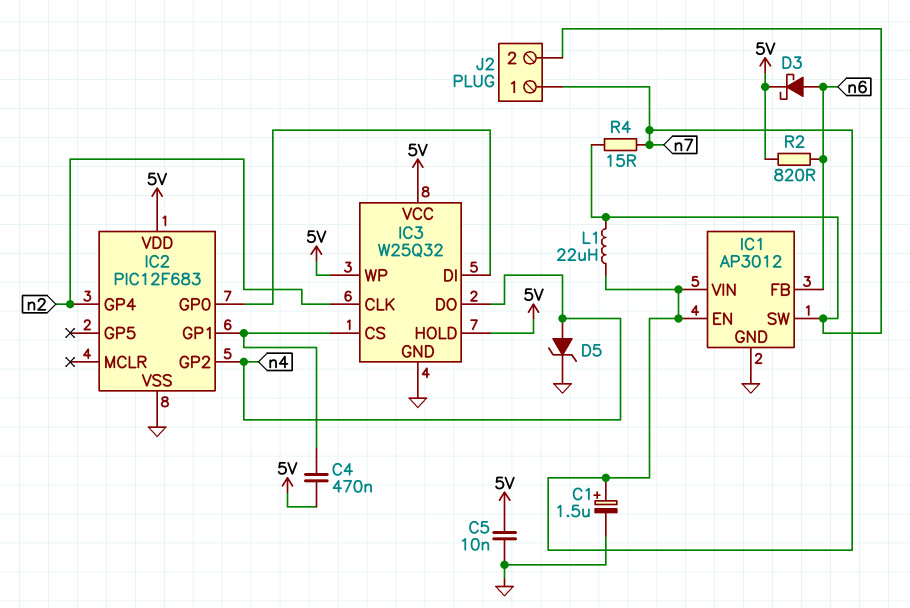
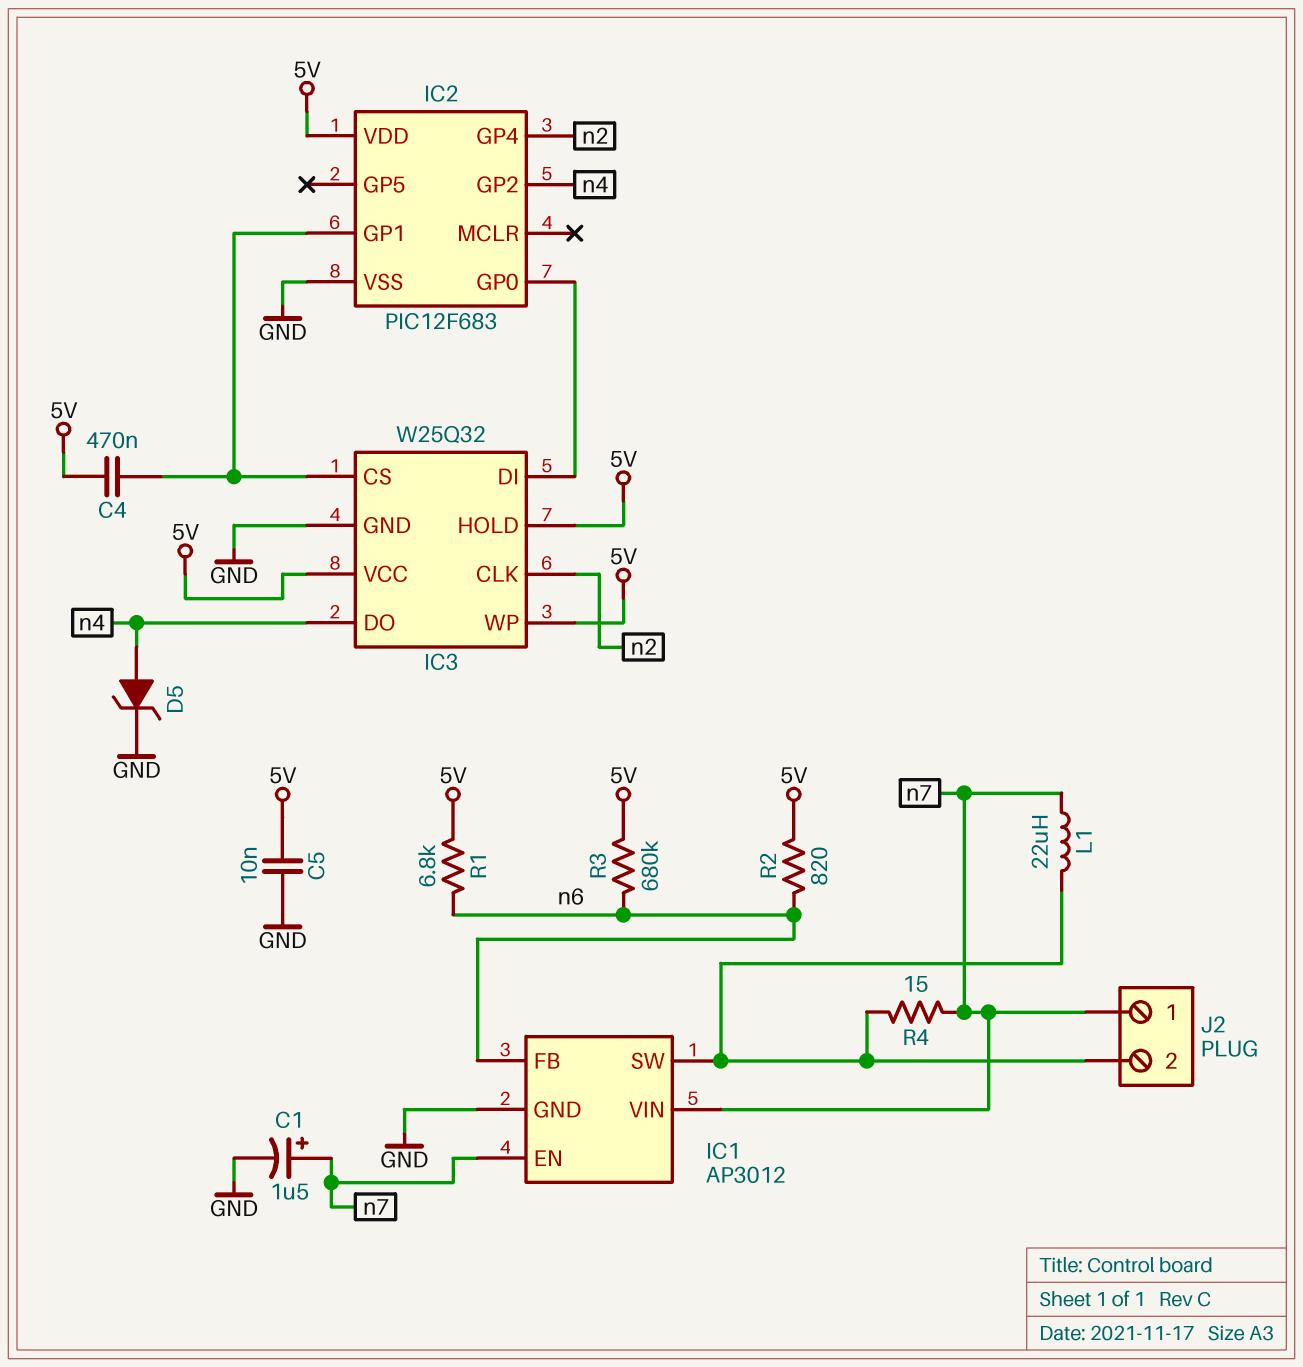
D3: schottky (A n6, K 5V) -> none
R1: none -> 6.8k (5V, n6)
R3: none -> 680k (5V, n6)

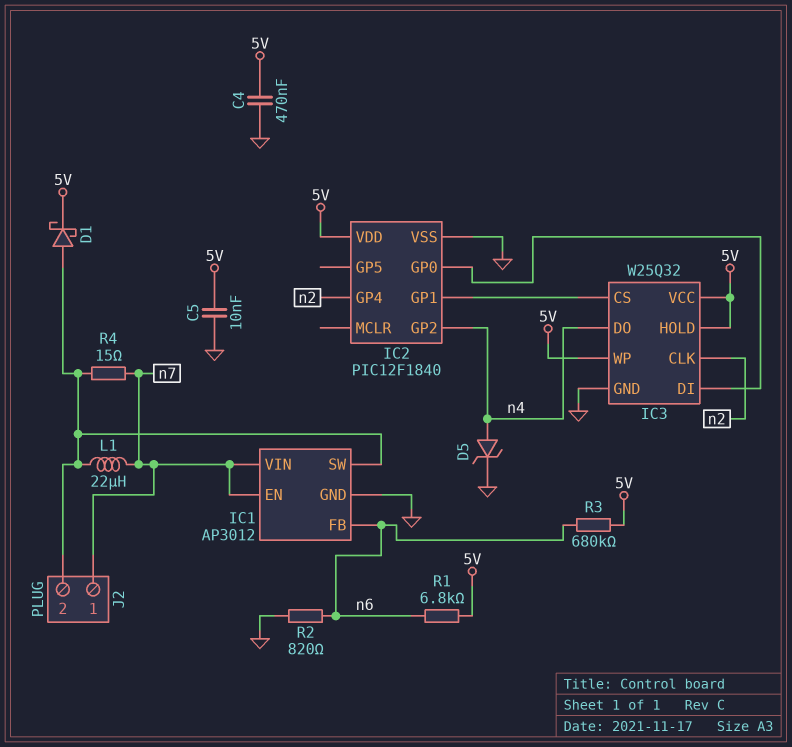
C1: 1.5uF (plus n7, minus GND) -> none
C4: 470nF (5V, IC2/GP1) -> 470nF (5V, GND)
D1: none -> schottky (A IC1/SW, K 5V)
IC2: PIC12F683 -> PIC12F1840
R2: 820 (5V, n6) -> 820 (GND, n6)

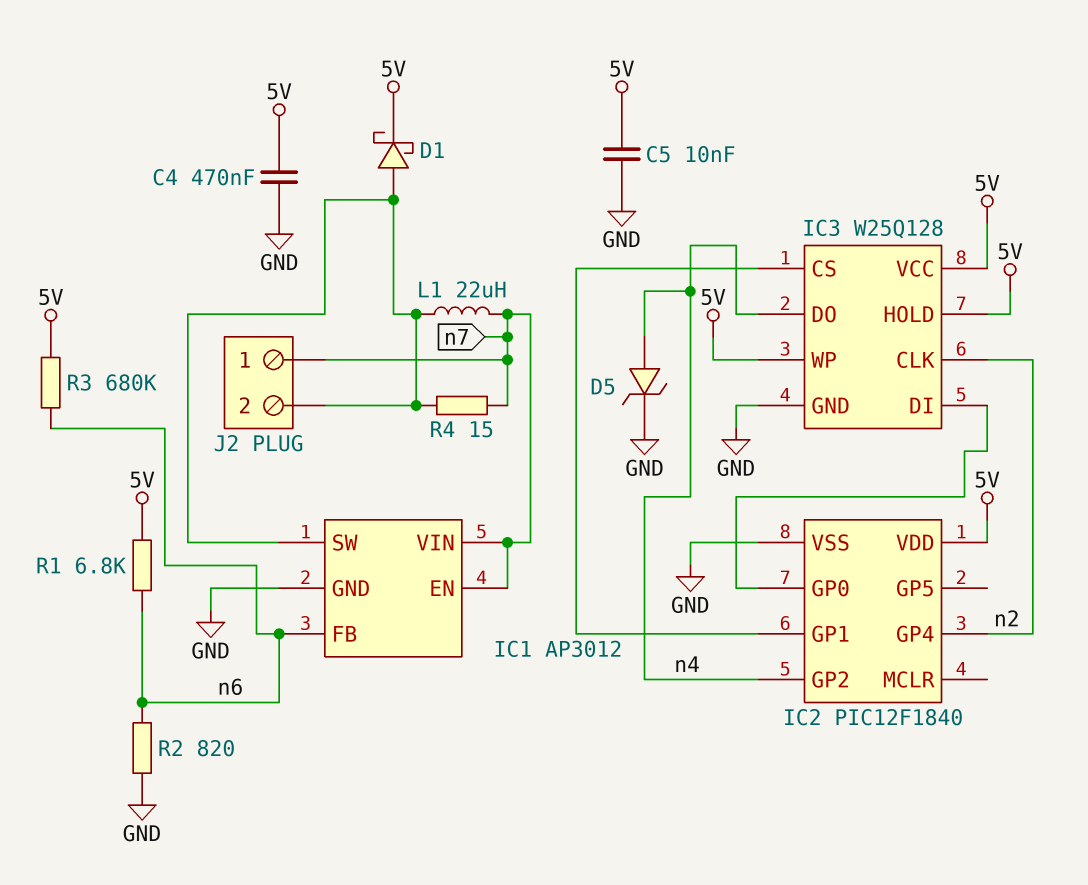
IC3: W25Q32 -> W25Q128

